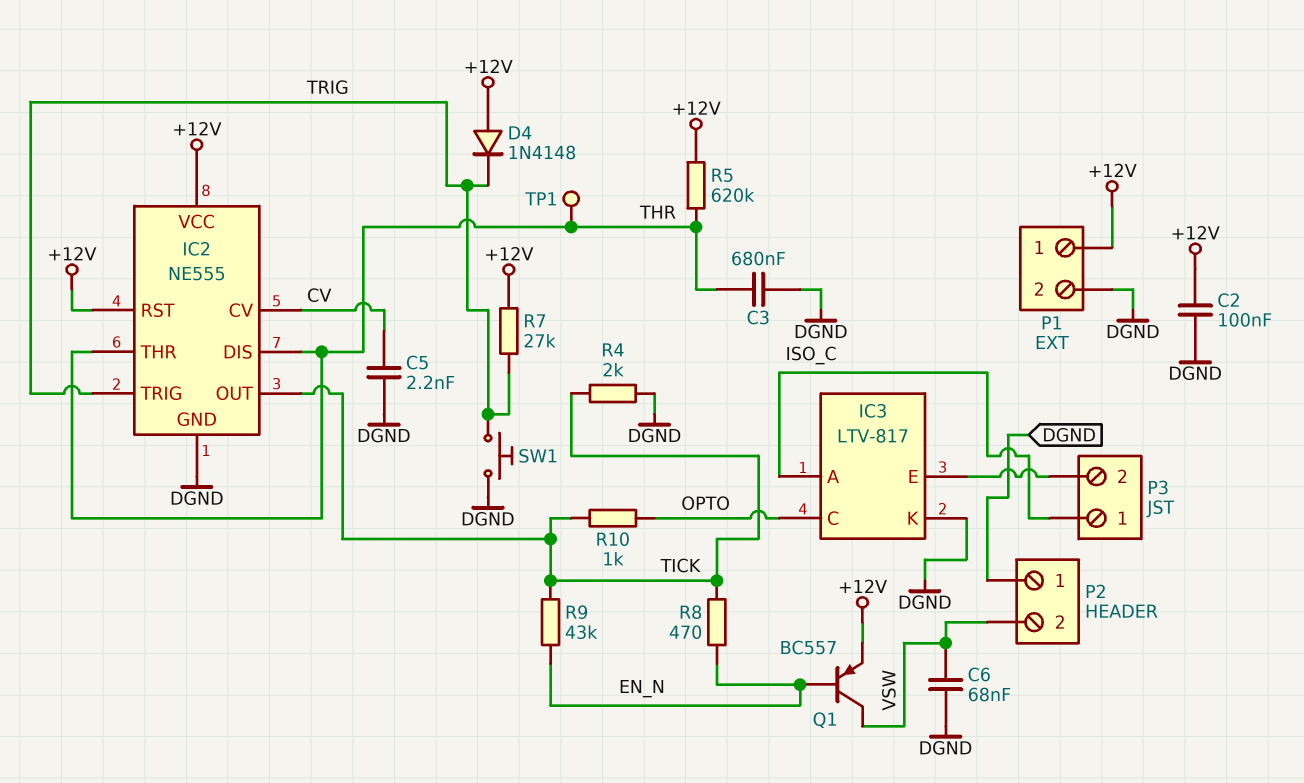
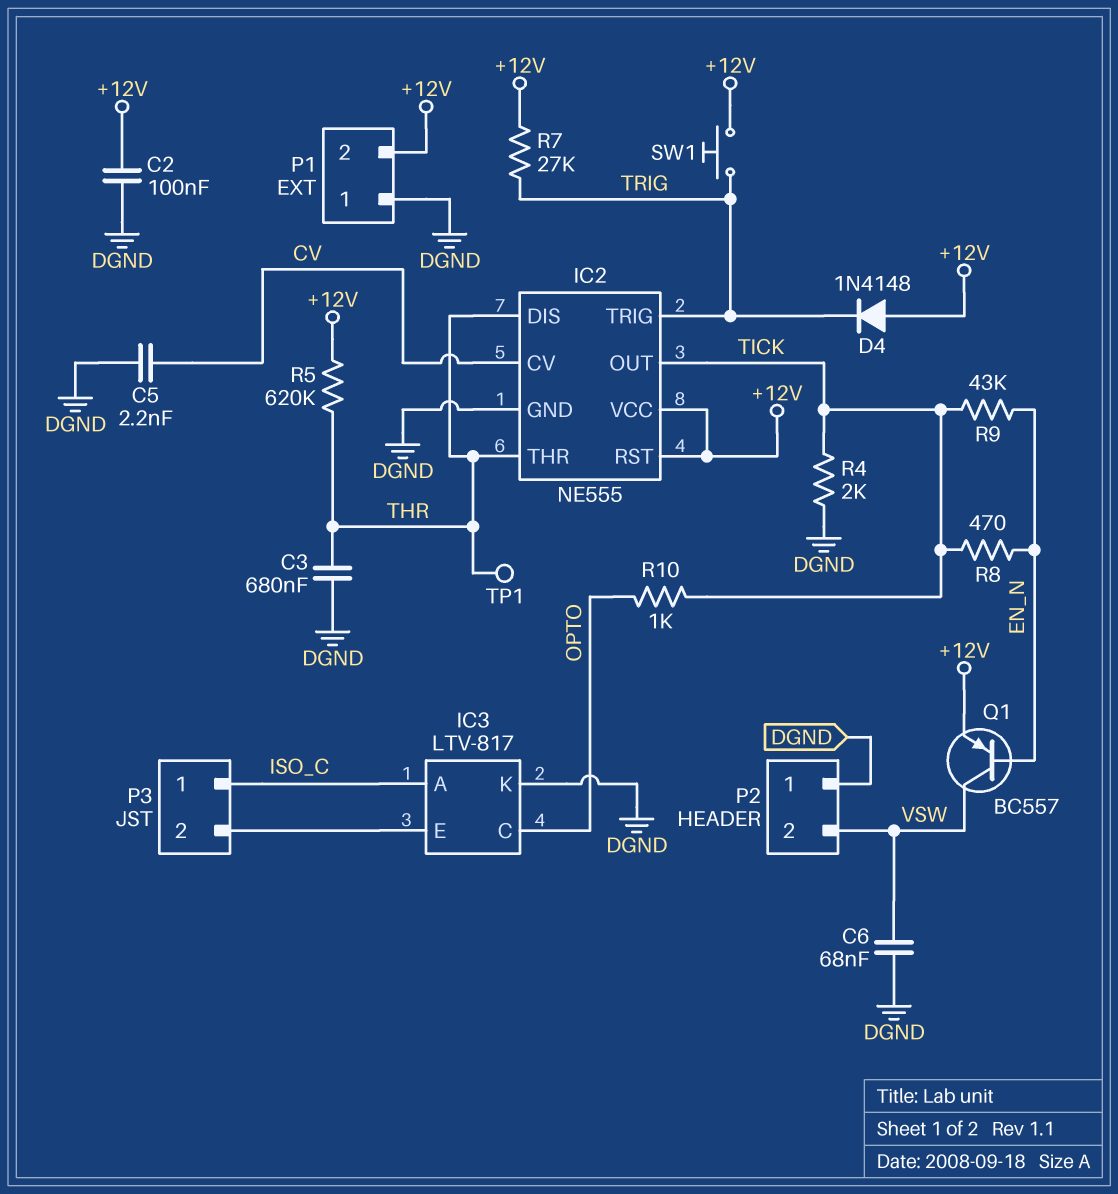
P1 pin 1: +12V -> DGND
P1 pin 2: DGND -> +12V
SW1: button (DGND, TRIG) -> button (+12V, TRIG)

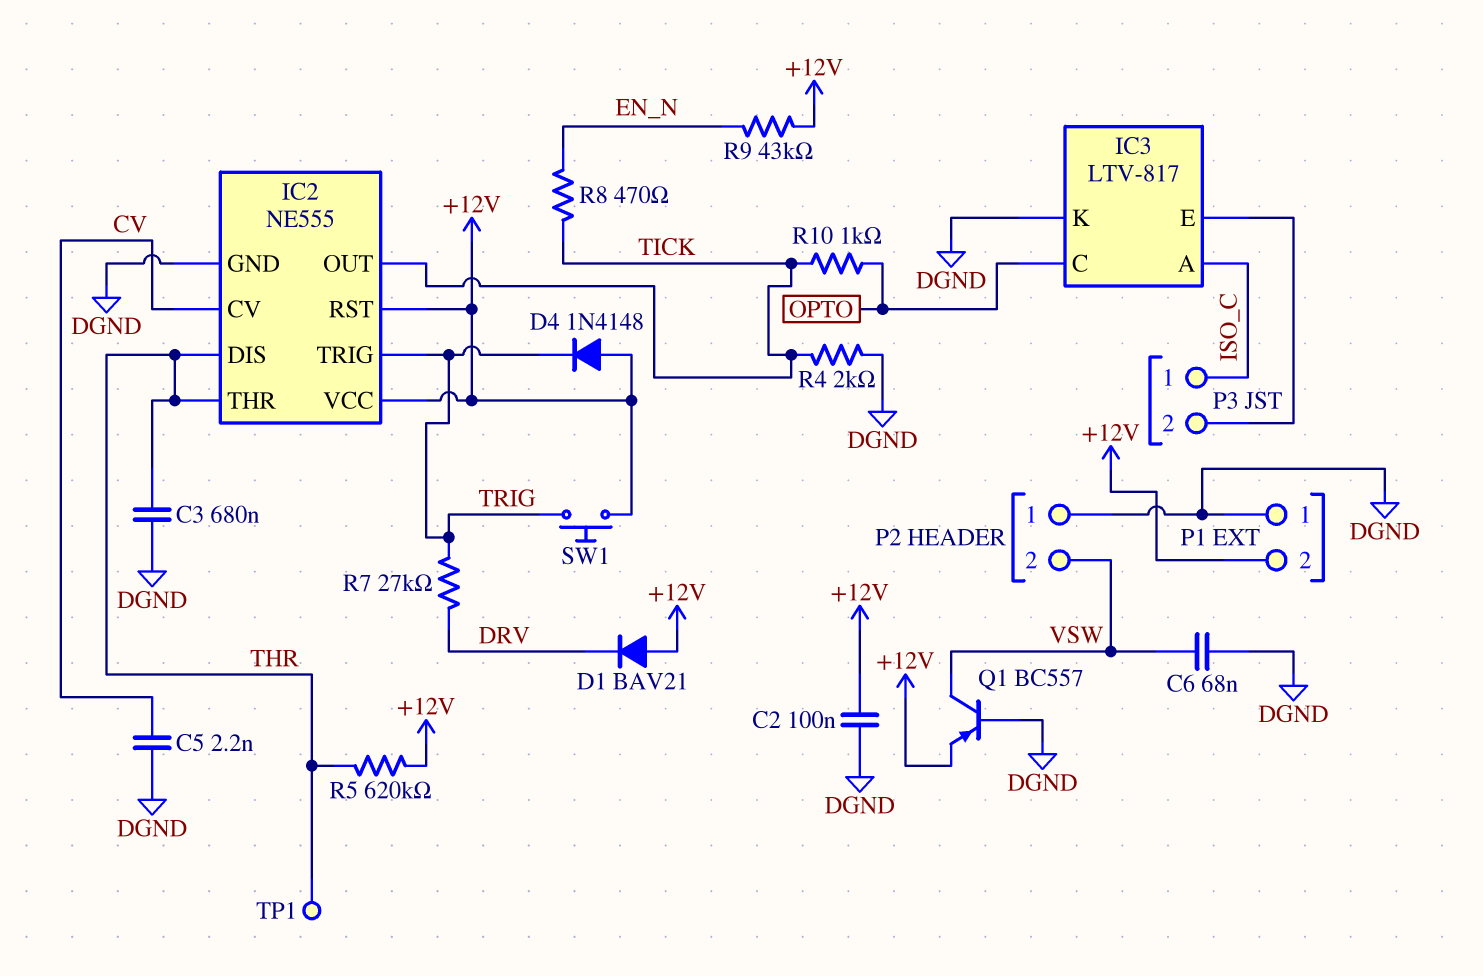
D1: none -> diode BAV21 (A +12V, K DRV)
Q1: PNP BC557 (B EN_N, C VSW, E +12V) -> PNP BC557 (B DGND, C VSW, E +12V)
R7: 27k (+12V, TRIG) -> 27k (DRV, TRIG)
R9: 43k (EN_N, TICK) -> 43k (+12V, EN_N)

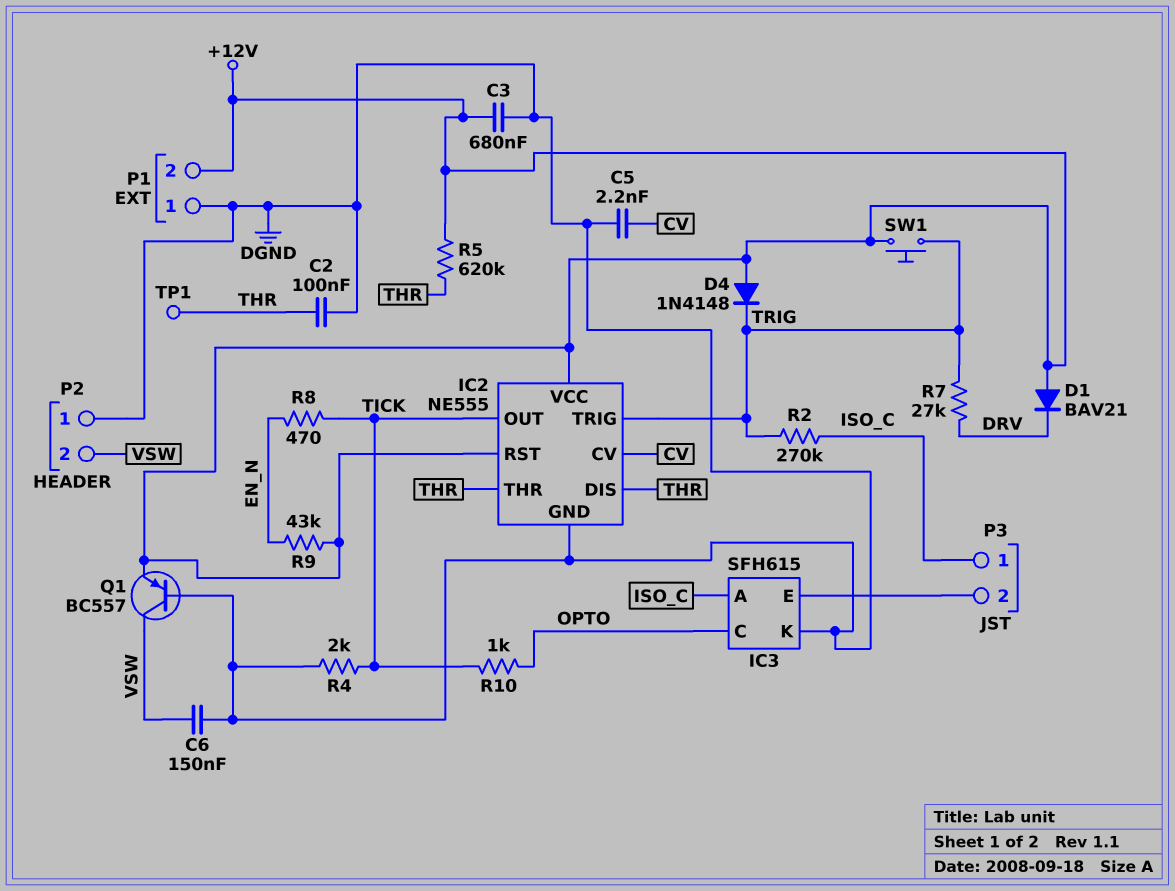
C2: 100nF (+12V, DGND) -> 100nF (DGND, THR)
C3: 680nF (DGND, THR) -> 680nF (+12V, DGND)
C6: 68nF (DGND, VSW) -> 150nF (DGND, VSW)
IC3: LTV-817 -> SFH615
R2: none -> 270k (ISO_C, TRIG)

